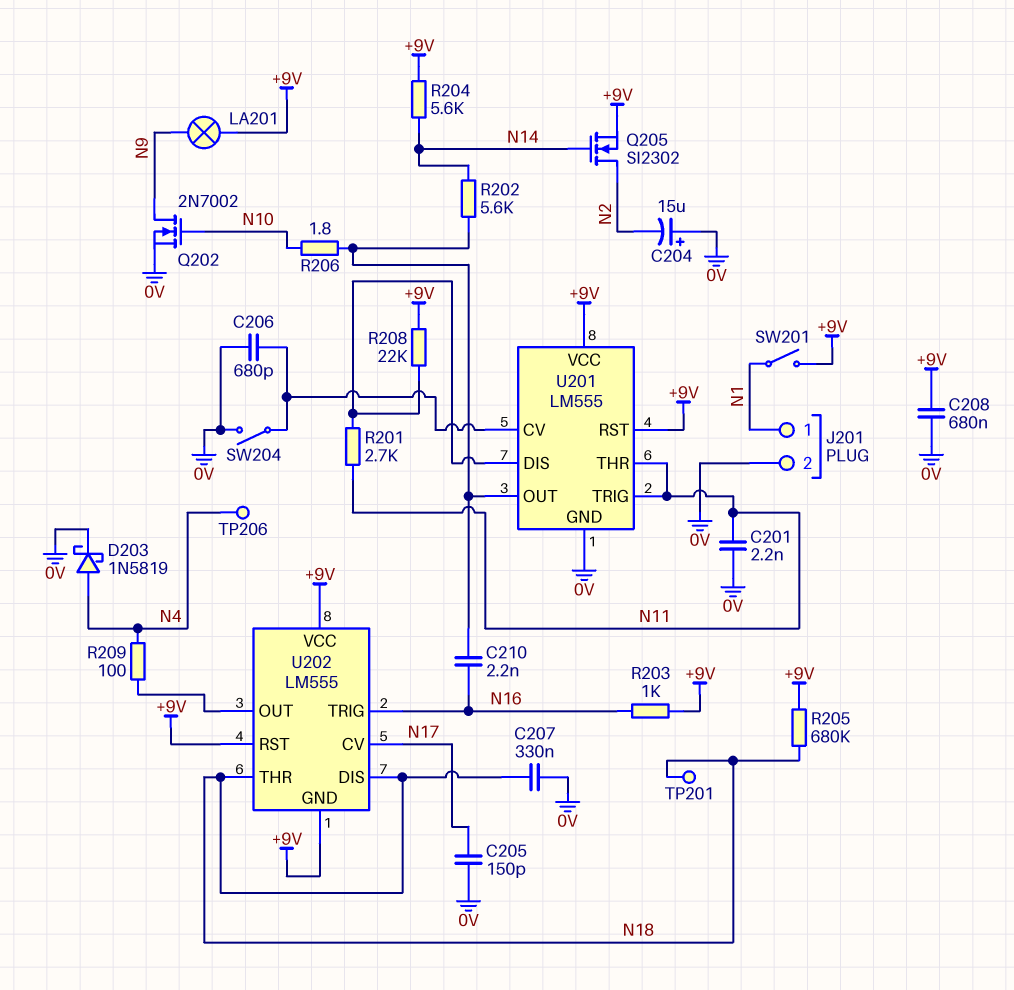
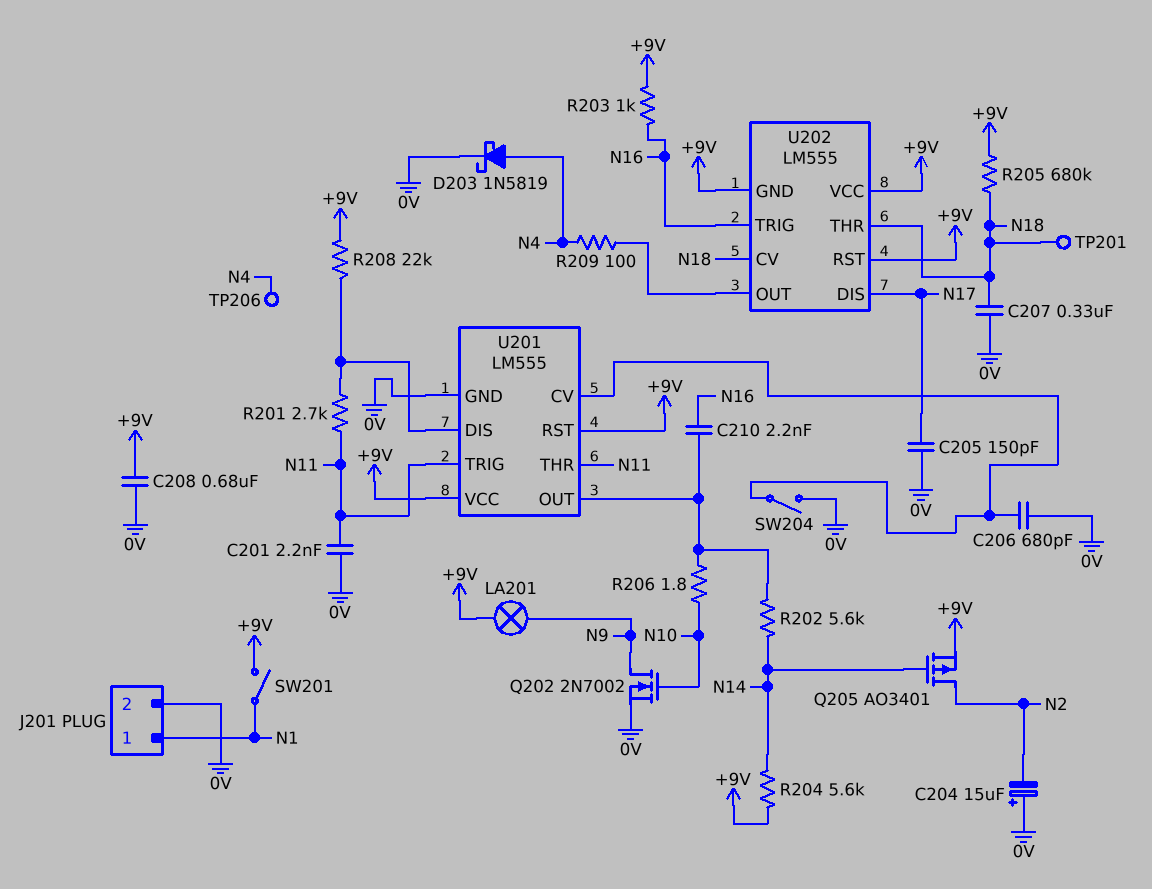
Q205: NMOS SI2302 (G N14, D N2, S +9V) -> PMOS AO3401 (G N14, D N2, S +9V)
U202 pin CV: N17 -> N18
U202 pin DIS: N18 -> N17

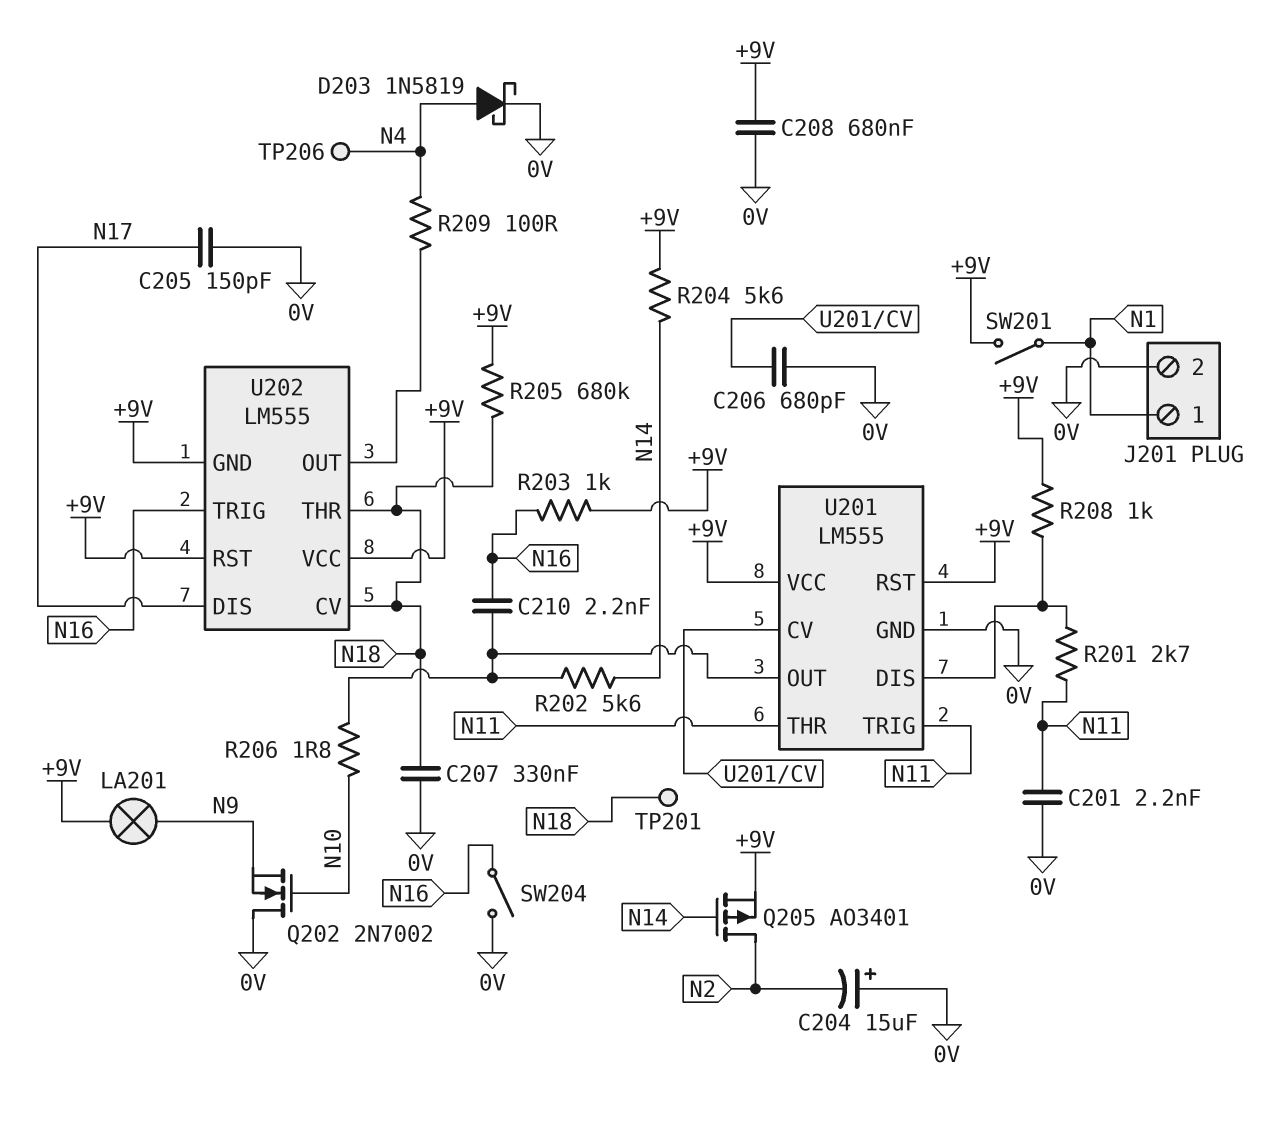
Q202: NMOS 2N7002 (G N10, D N9, S 0V) -> NMOS 2N7002 (G N10, D 0V, S N9)
R208: 22k (+9V, U201/DIS) -> 1k (+9V, U201/DIS)
SW204: switch (0V, U201/CV) -> switch (0V, N16)

